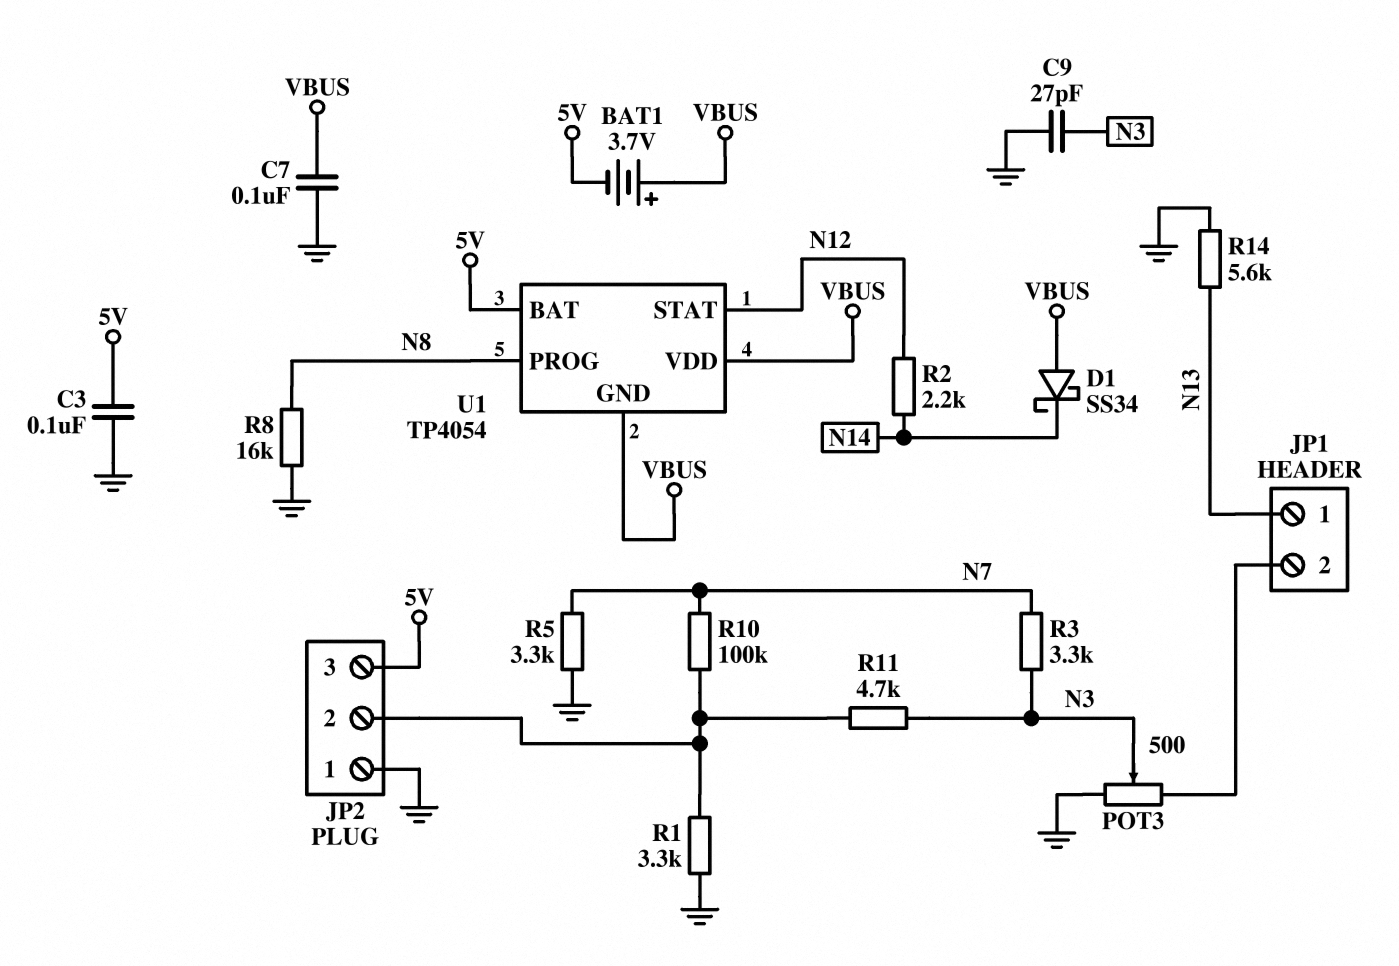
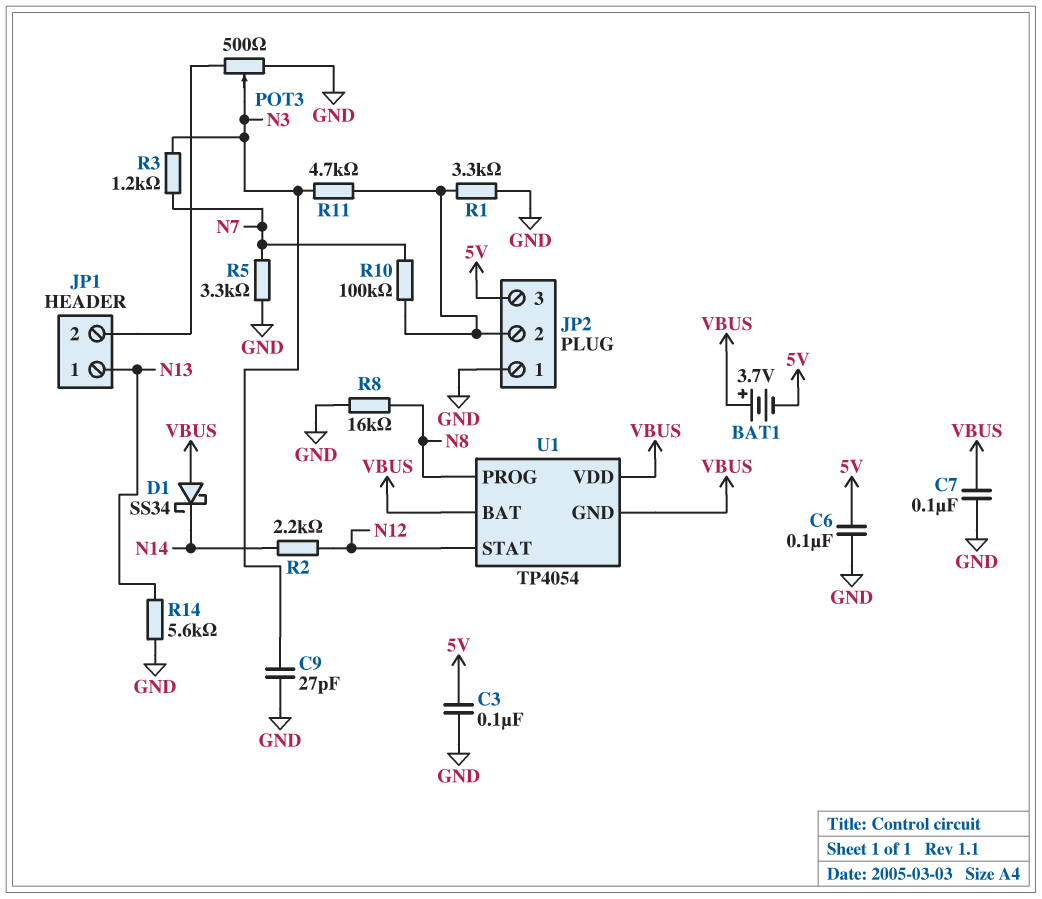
C6: none -> 100nF (5V, GND)
R3: 3.3k (N3, N7) -> 1.2k (N3, N7)
U1 pin BAT: 5V -> VBUS

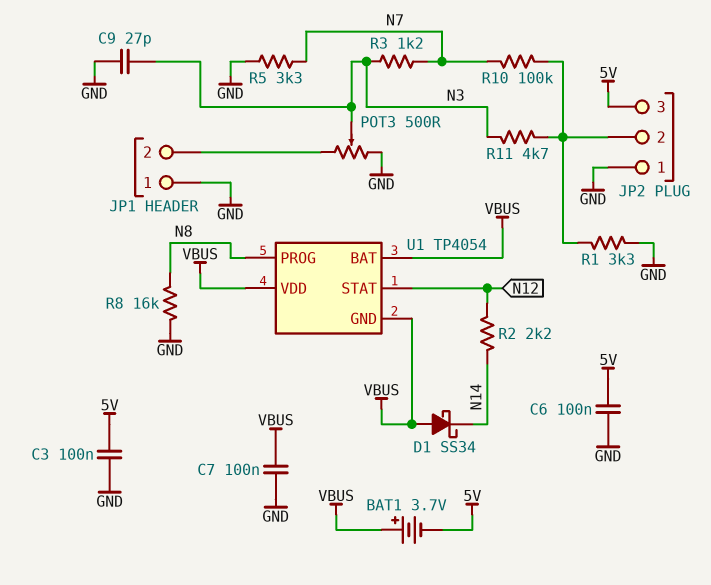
JP1 pin 1: N13 -> GND
R14: 5.6k (GND, N13) -> none

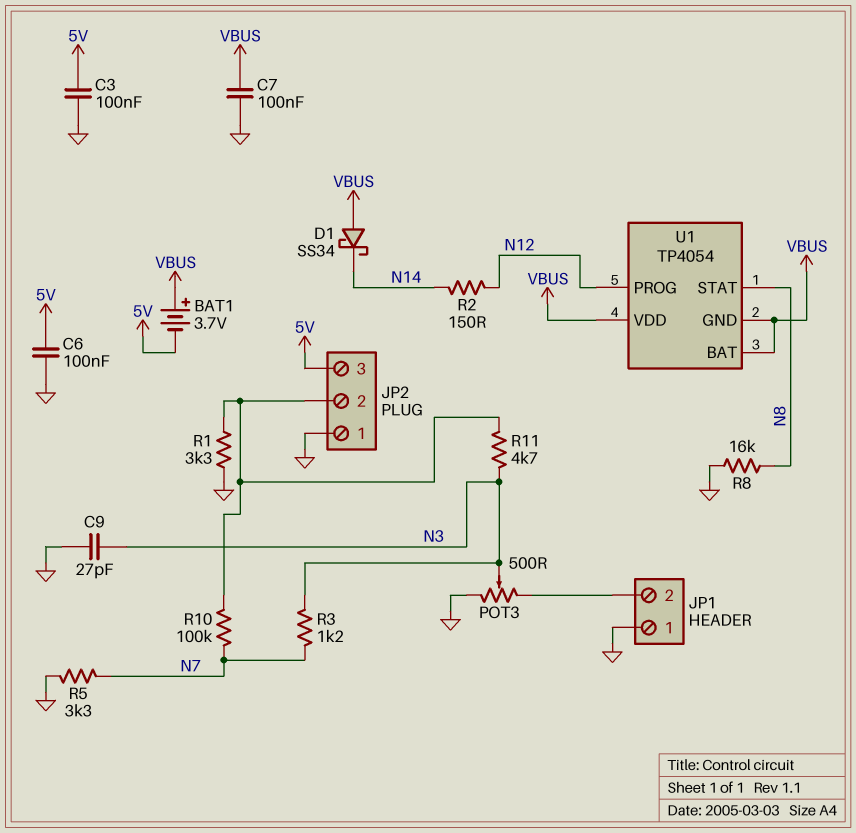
R2: 2.2k (N12, N14) -> 150 (N12, N14)
U1 pin PROG: N8 -> N12
U1 pin STAT: N12 -> N8

